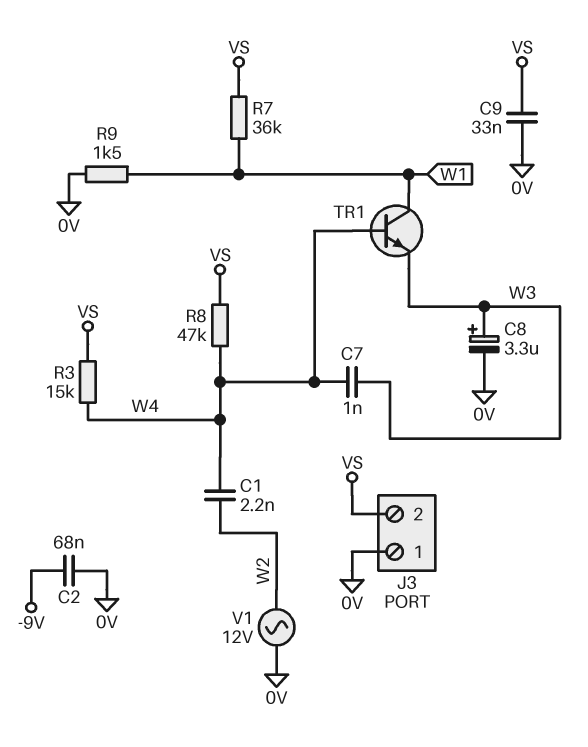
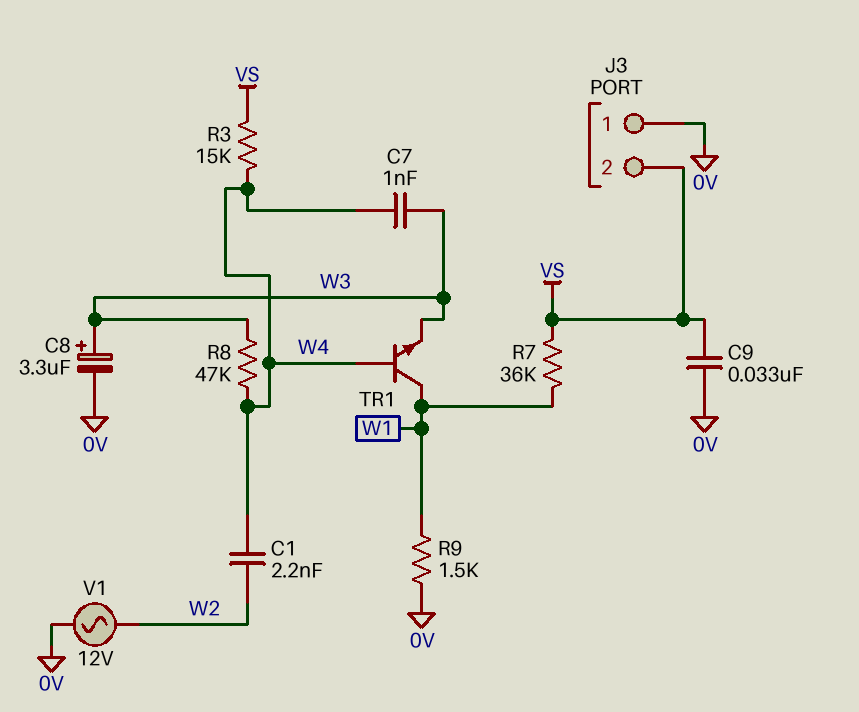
C2: 68nF (-9V, 0V) -> none
R8: 47k (VS, W4) -> 47k (W3, W4)

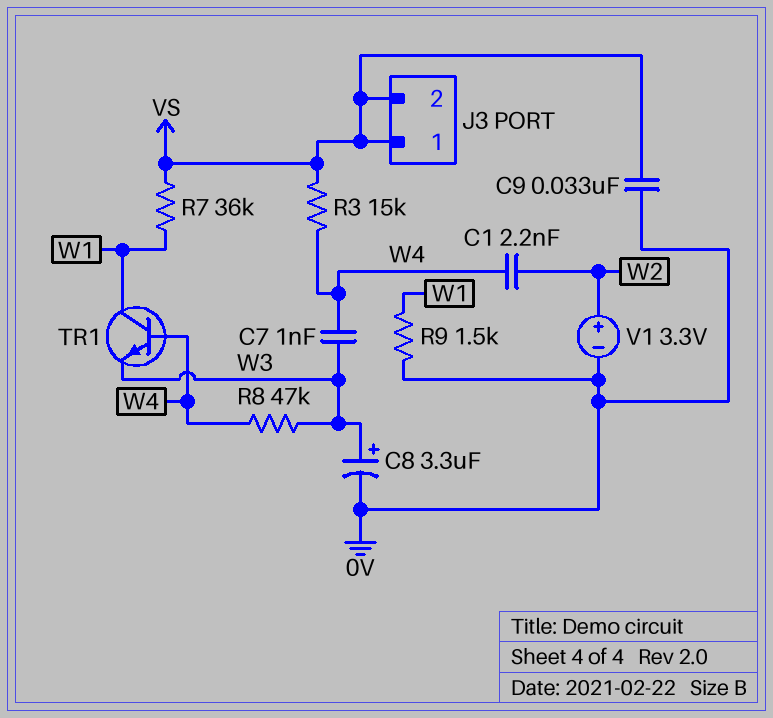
J3 pin 1: 0V -> VS
V1: AC 12V (0V, W2) -> 3.3V (plus W2, minus 0V)

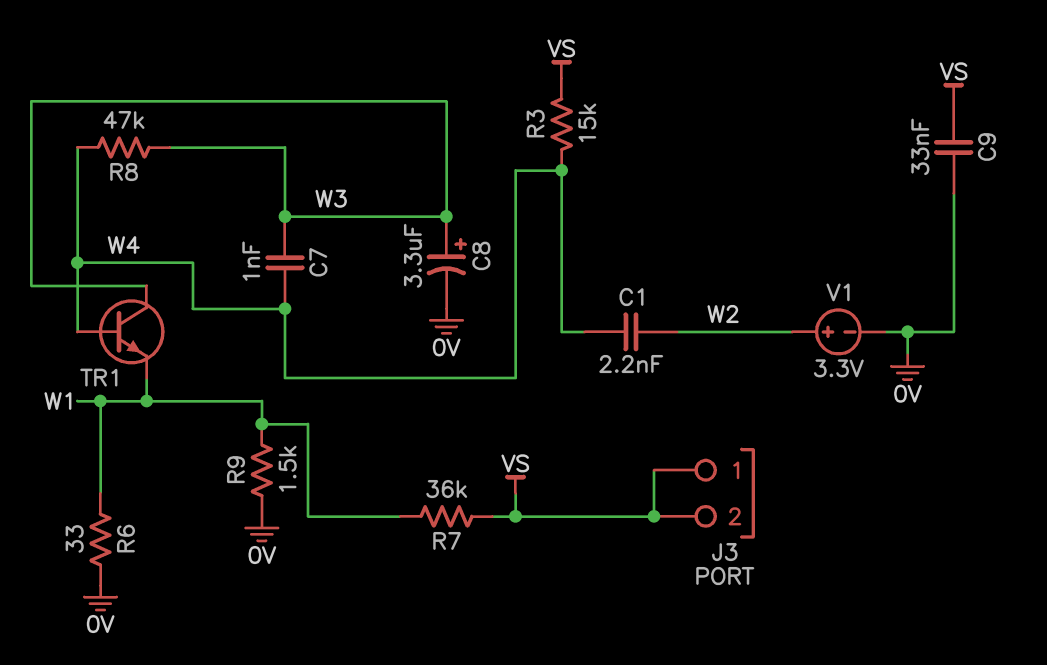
R6: none -> 33 (0V, W1)
TR1: NPN (B W4, C W1, E W3) -> NPN (B W4, C W3, E W1)

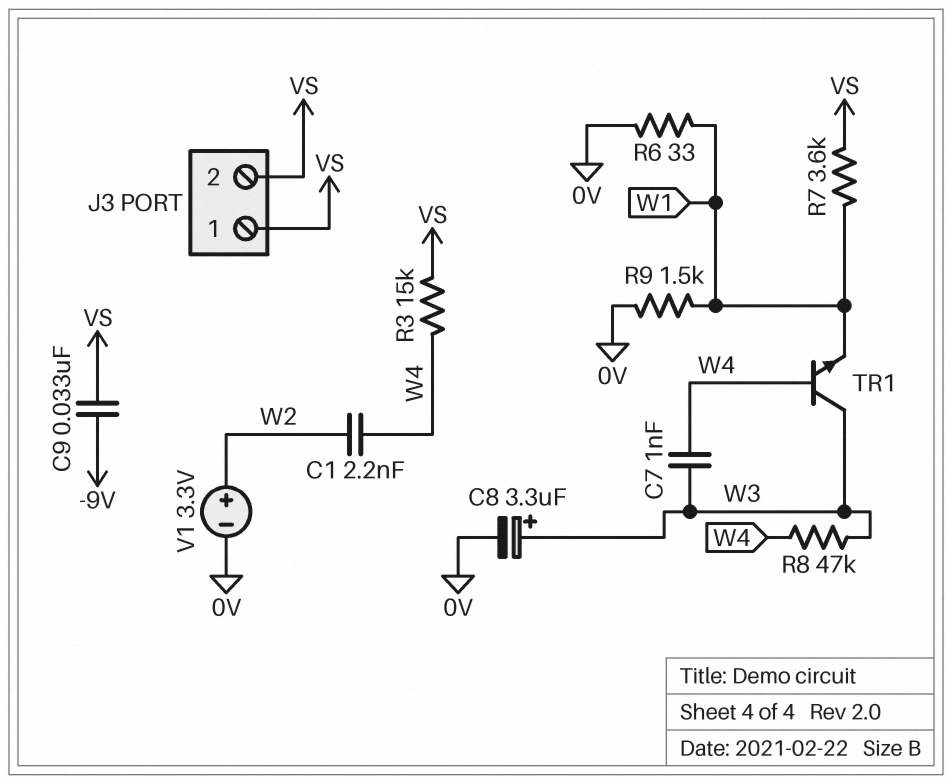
C9: 33nF (0V, VS) -> 33nF (-9V, VS)
R7: 36k (VS, W1) -> 3.6k (VS, W1)

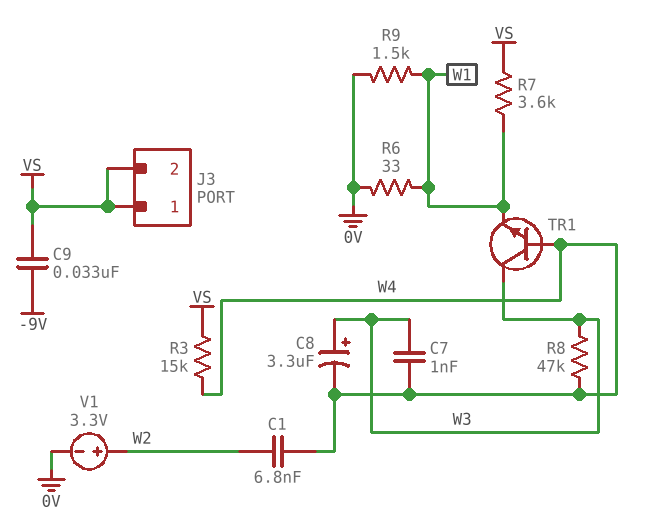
C1: 2.2nF (W2, W4) -> 6.8nF (W2, W4)
C8: 3.3uF (plus W3, minus 0V) -> 3.3uF (plus W3, minus W4)

